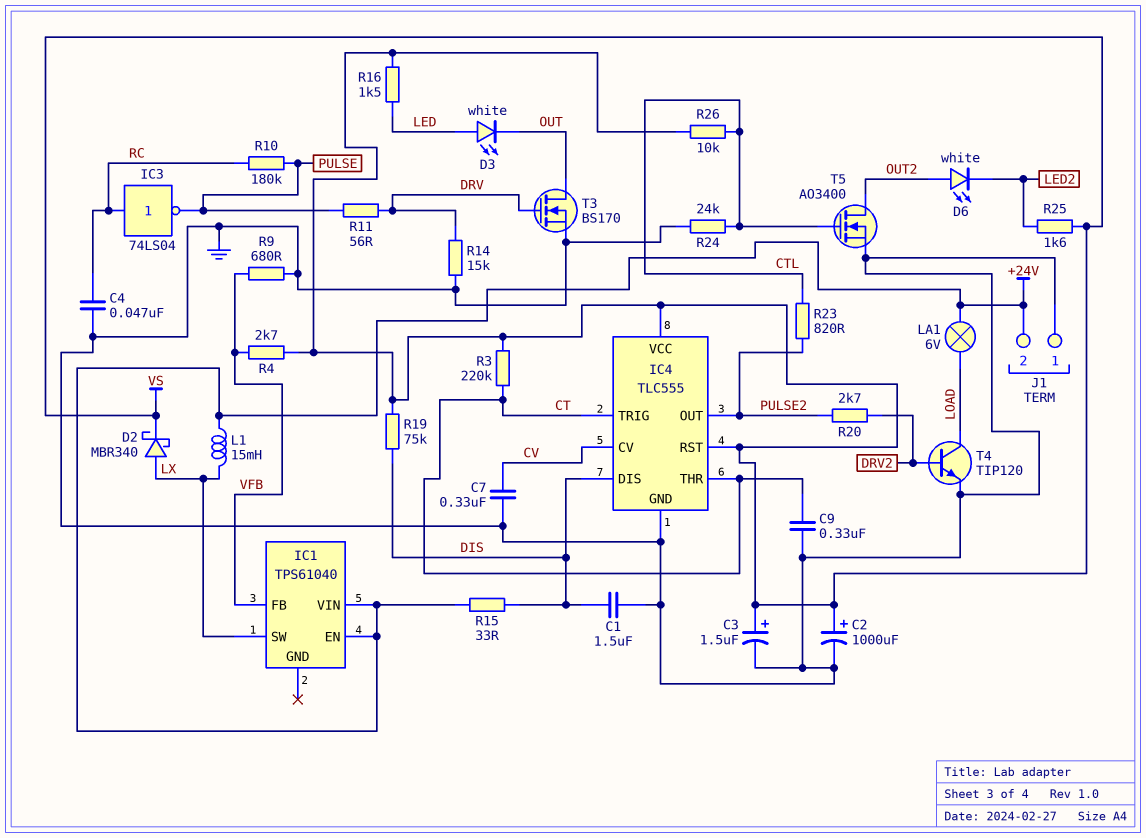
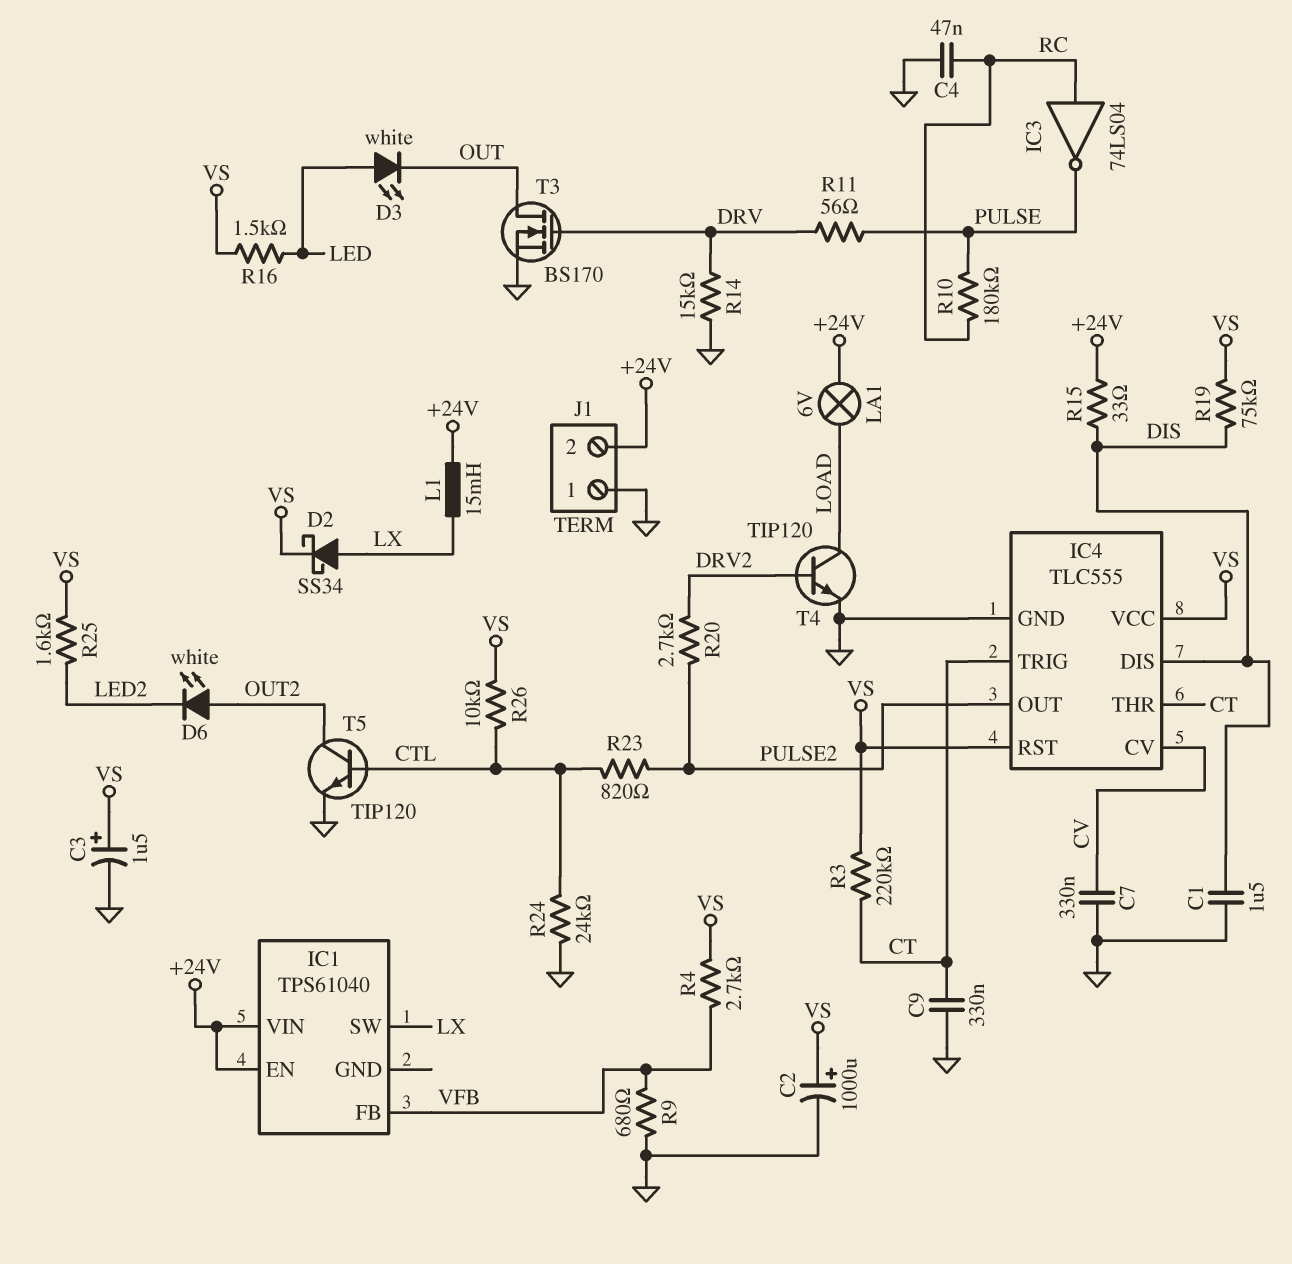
D2: schottky MBR340 (A LX, K VS) -> schottky SS34 (A LX, K VS)
T5: NMOS AO3400 (G CTL, D OUT2, S GND) -> NPN TIP120 (B CTL, C OUT2, E GND)

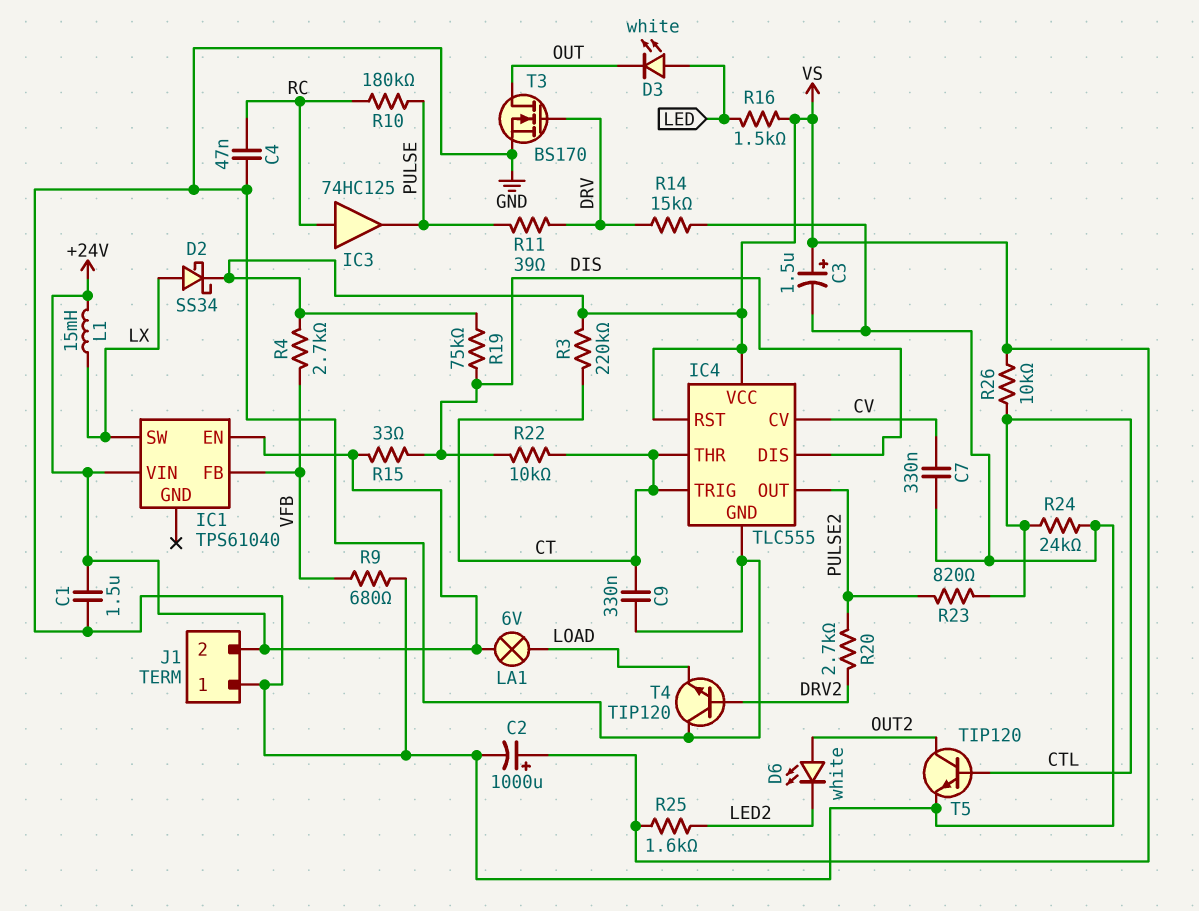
C1: 1.5uF (DIS, GND) -> 1.5uF (+24V, GND)
IC3: NOT 74LS04 (in RC, out PULSE) -> buffer 74HC125 (in RC, out PULSE)
R11: 56 (DRV, PULSE) -> 39 (DRV, PULSE)
R22: none -> 10k (CT, DIS)
T4: NPN TIP120 (B DRV2, C LOAD, E GND) -> NPN TIP120 (B DRV2, C GND, E LOAD)

